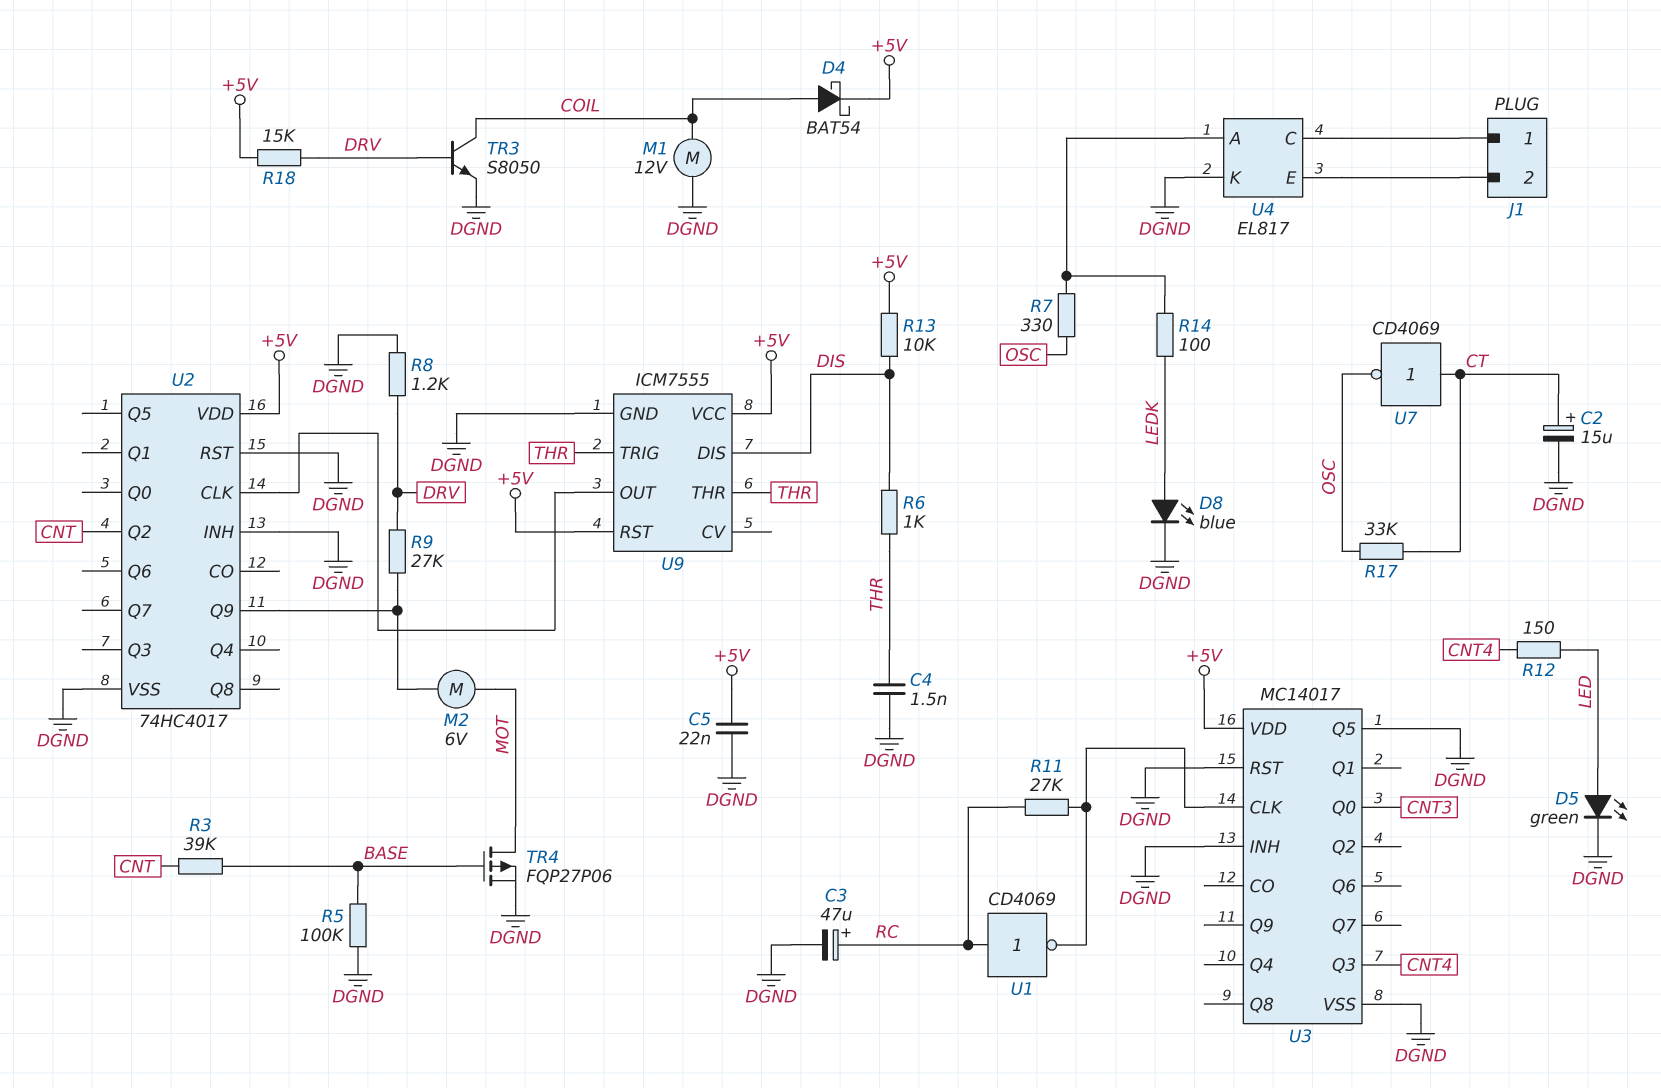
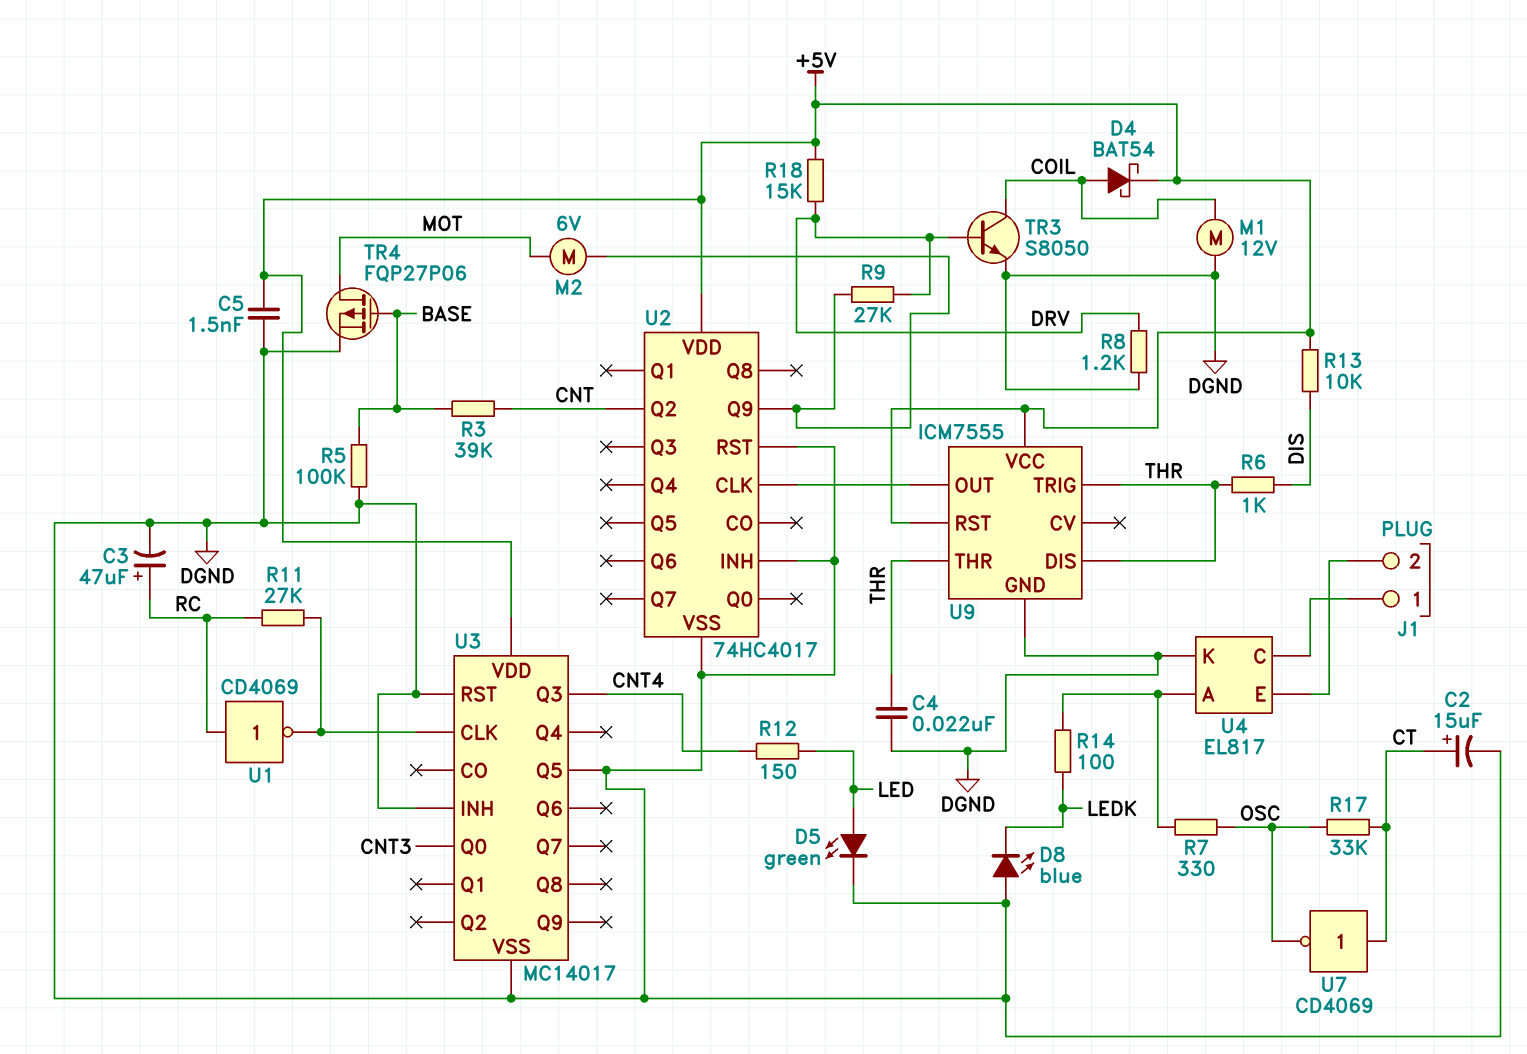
C4: 1.5nF (DGND, THR) -> 22nF (DGND, THR)
C5: 22nF (+5V, DGND) -> 1.5nF (+5V, DGND)
D8: LED blue (A LEDK, K DGND) -> LED blue (A DGND, K LEDK)
U9 pin DIS: DIS -> THR

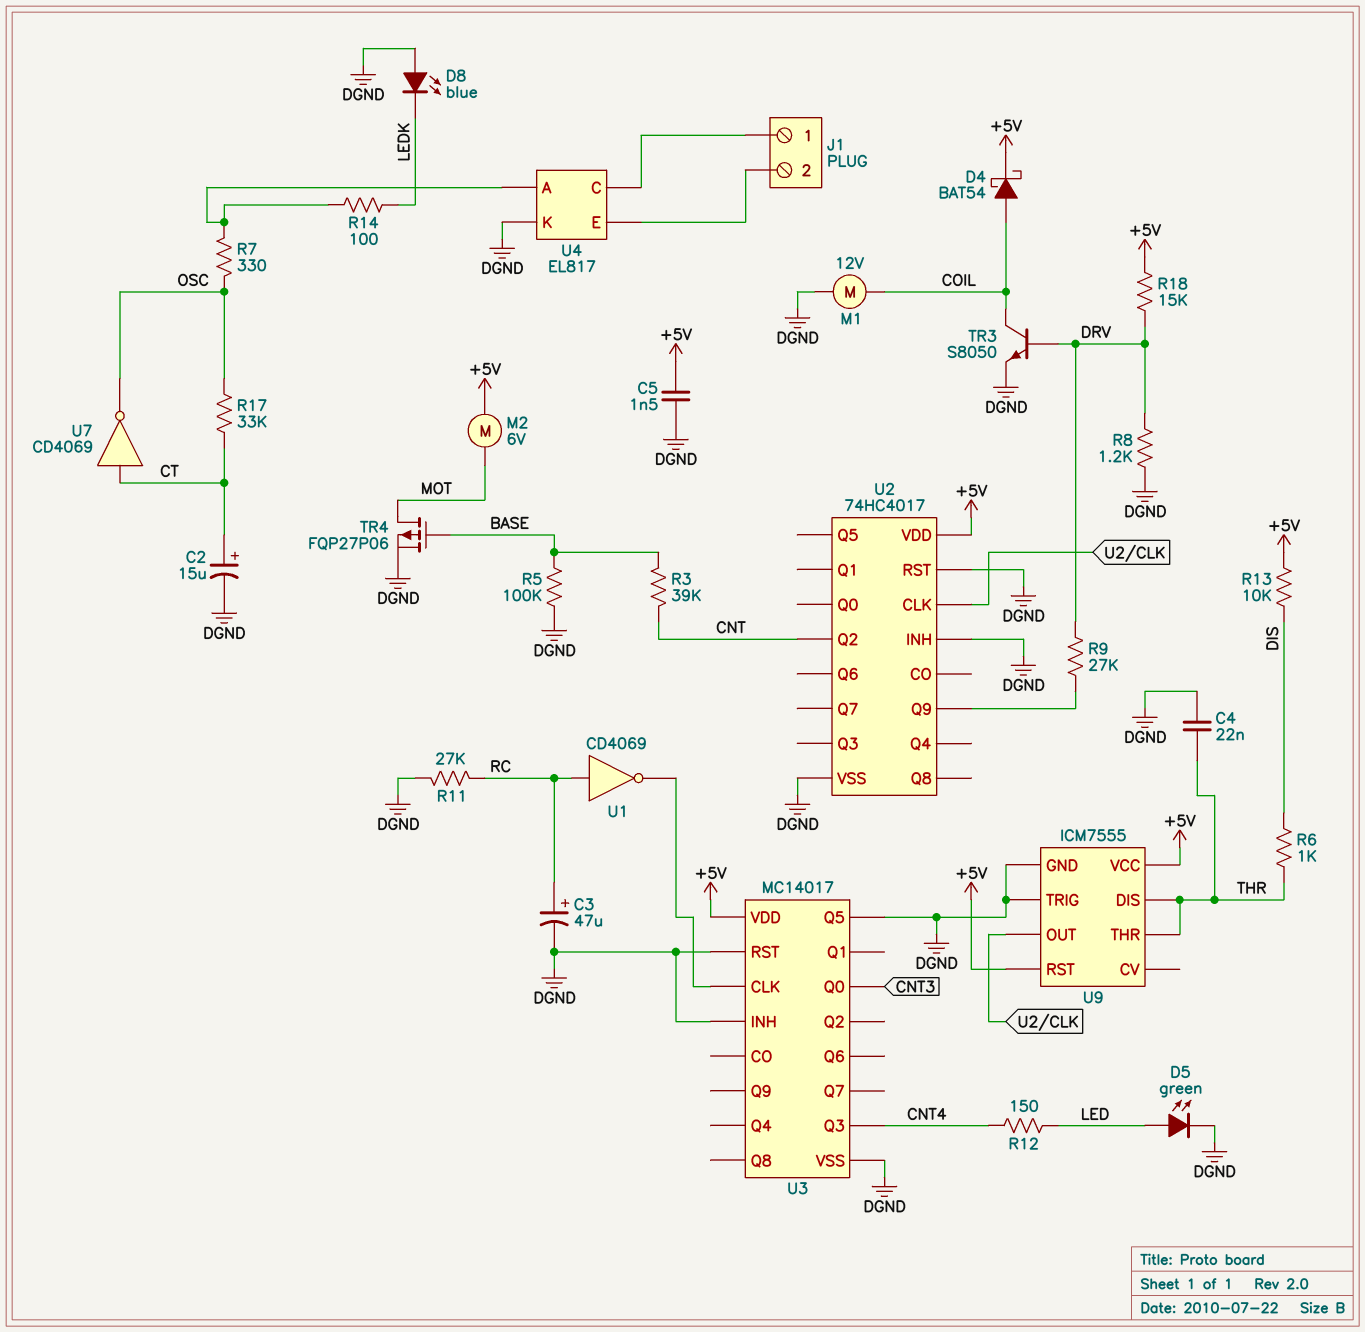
M2: motor 6V (MOT, U2/Q9) -> motor 6V (+5V, MOT)
R11: 27k (RC, U3/CLK) -> 27k (DGND, RC)
U9 pin TRIG: THR -> DGND

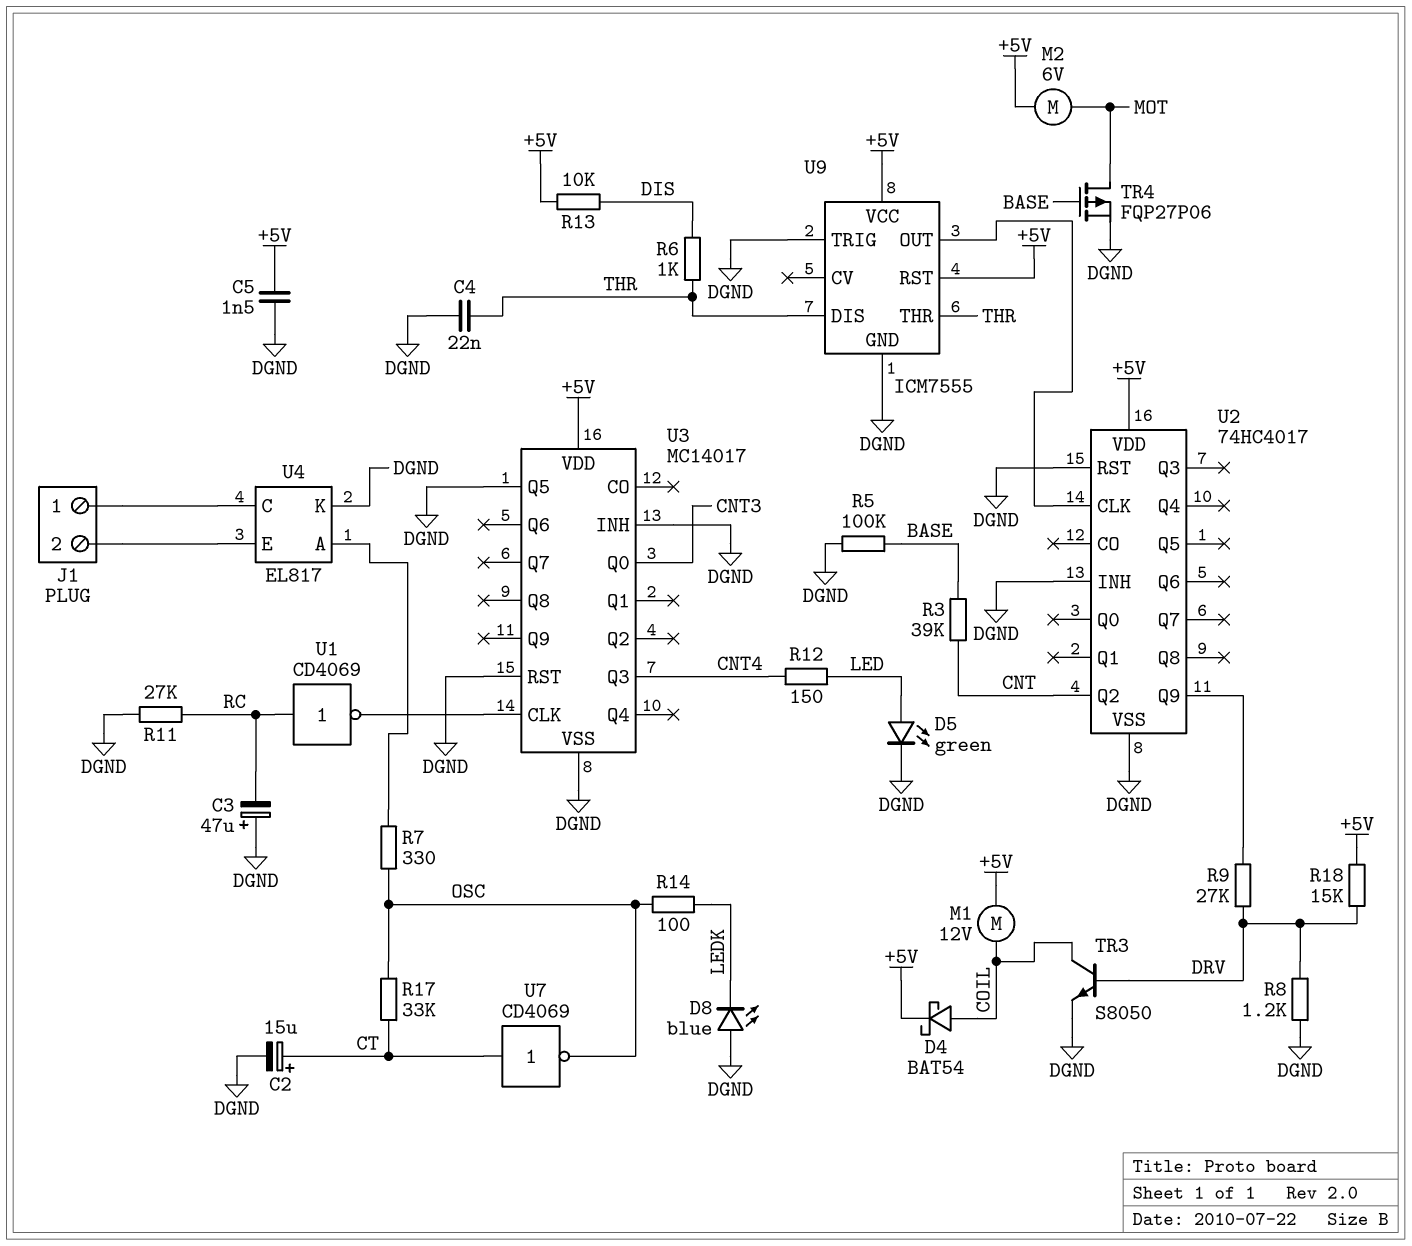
C3: 47uF (plus RC, minus DGND) -> 47uF (plus DGND, minus RC)
M1: motor 12V (COIL, DGND) -> motor 12V (+5V, COIL)
R14: 100 (LEDK, U4/A) -> 100 (LEDK, OSC)

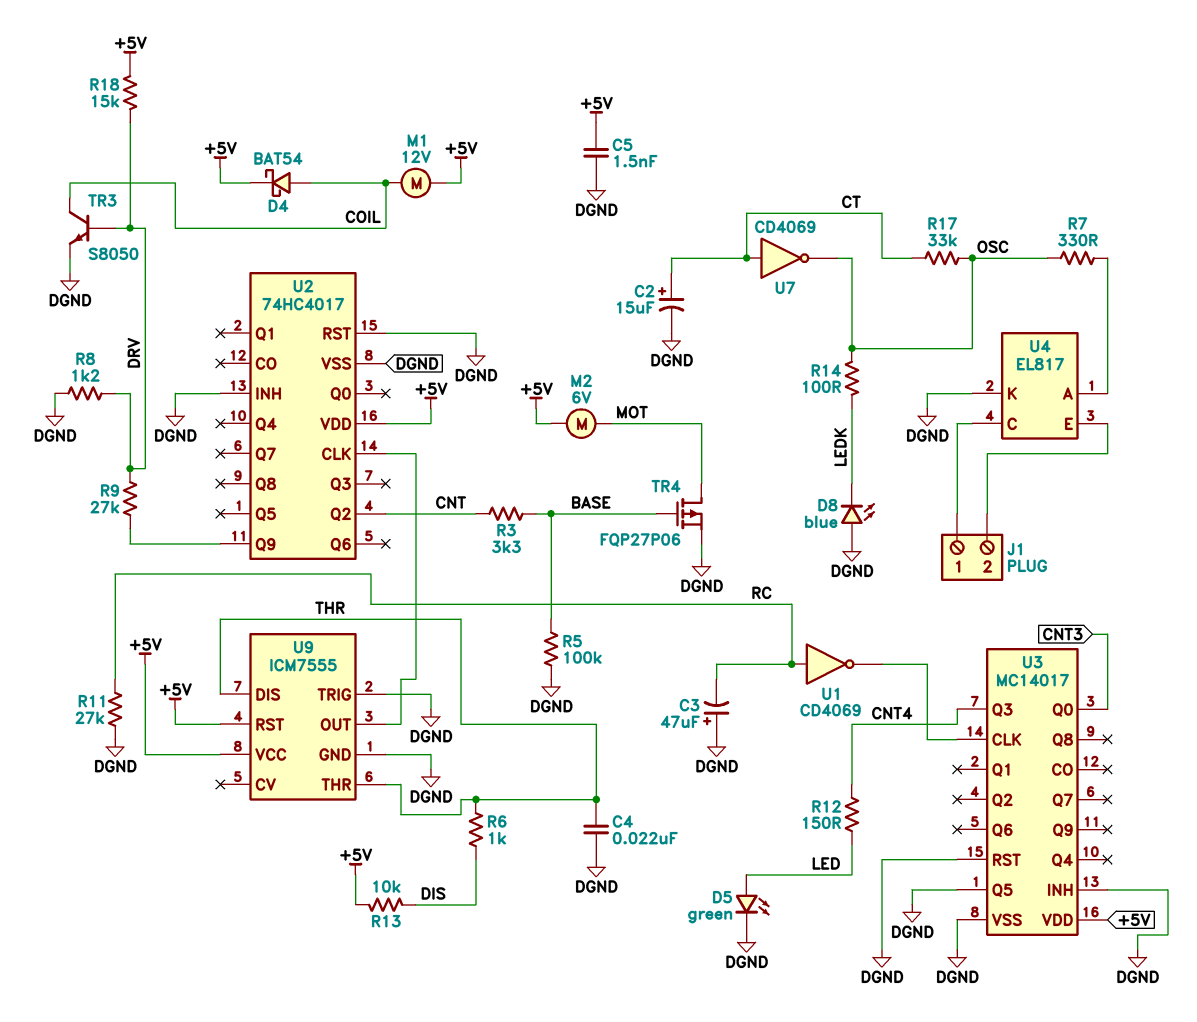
R3: 39k (BASE, CNT) -> 3.3k (BASE, CNT)

